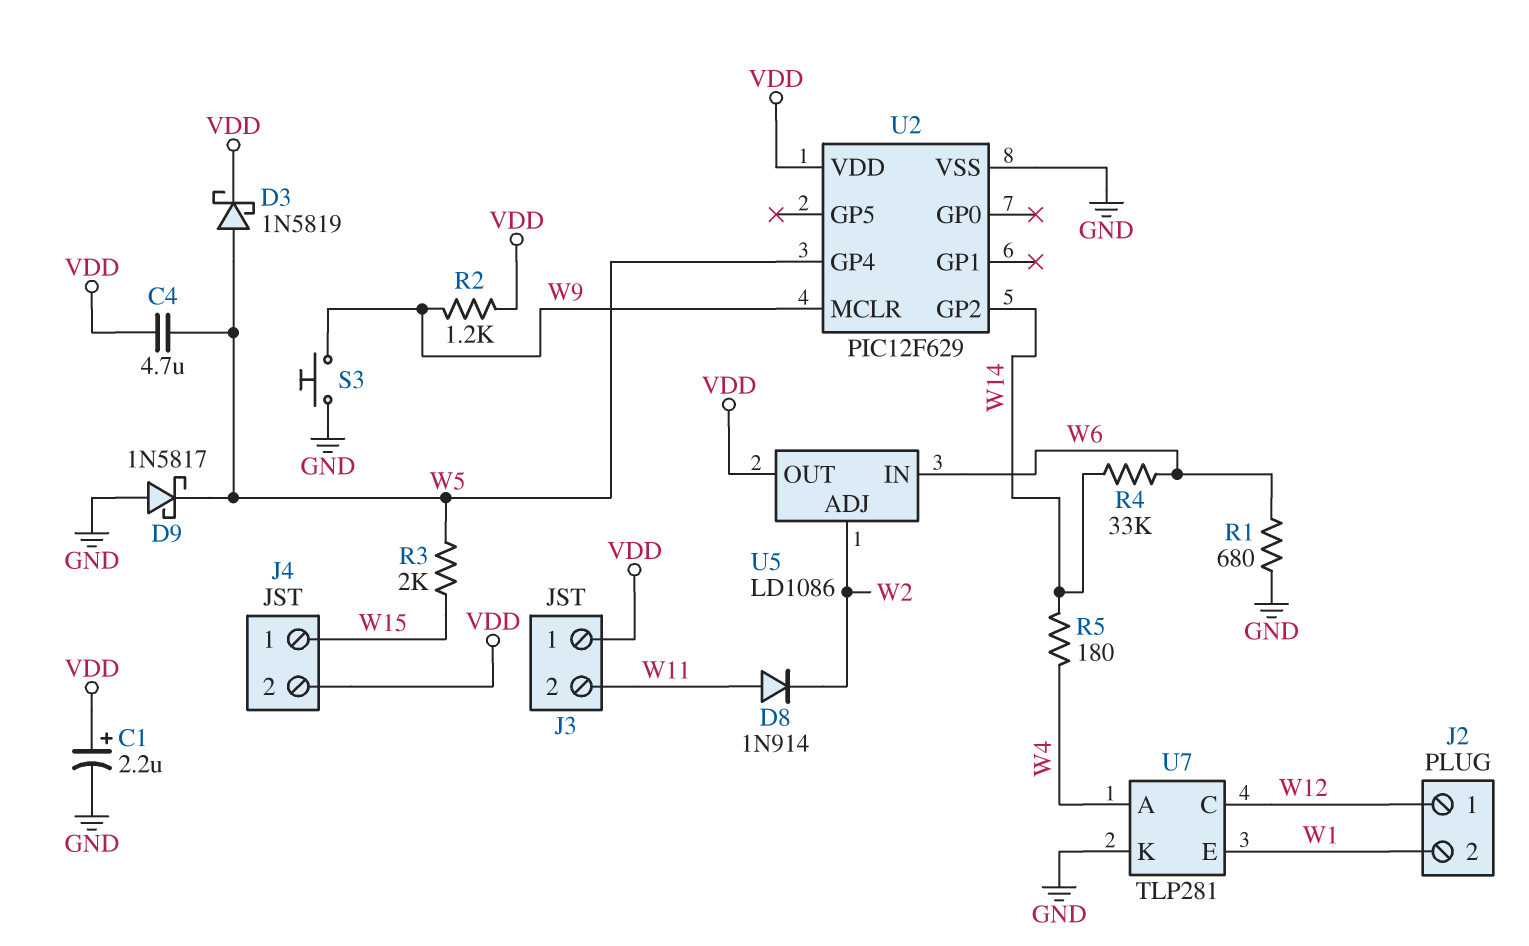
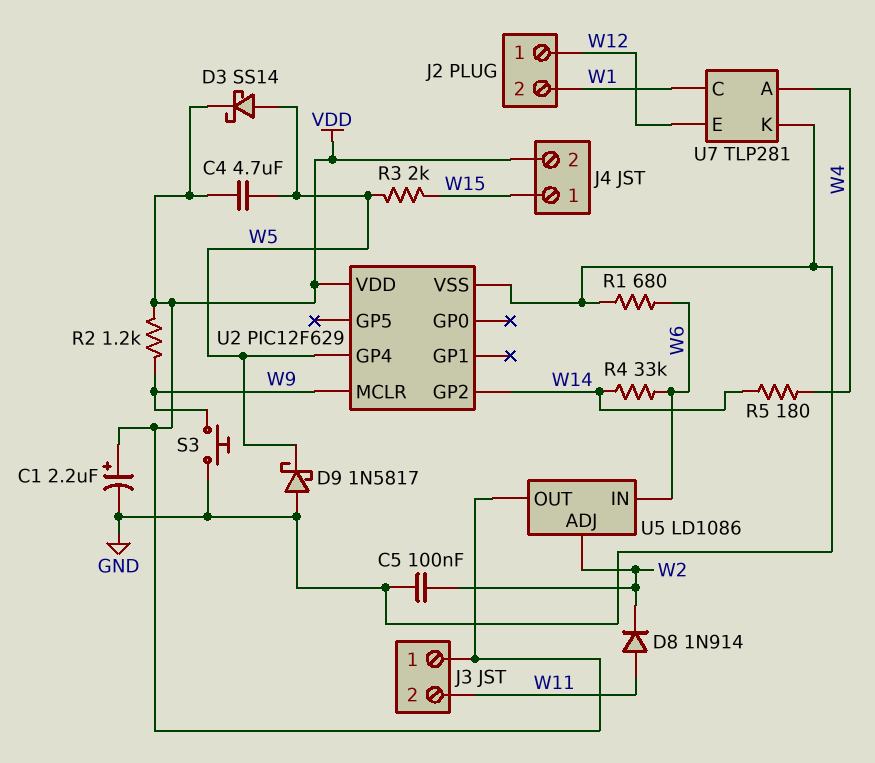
C5: none -> 100nF (GND, W2)
D3: schottky 1N5819 (A W5, K VDD) -> schottky SS14 (A W5, K VDD)
U7 pin C: W12 -> W1
U7 pin E: W1 -> W12

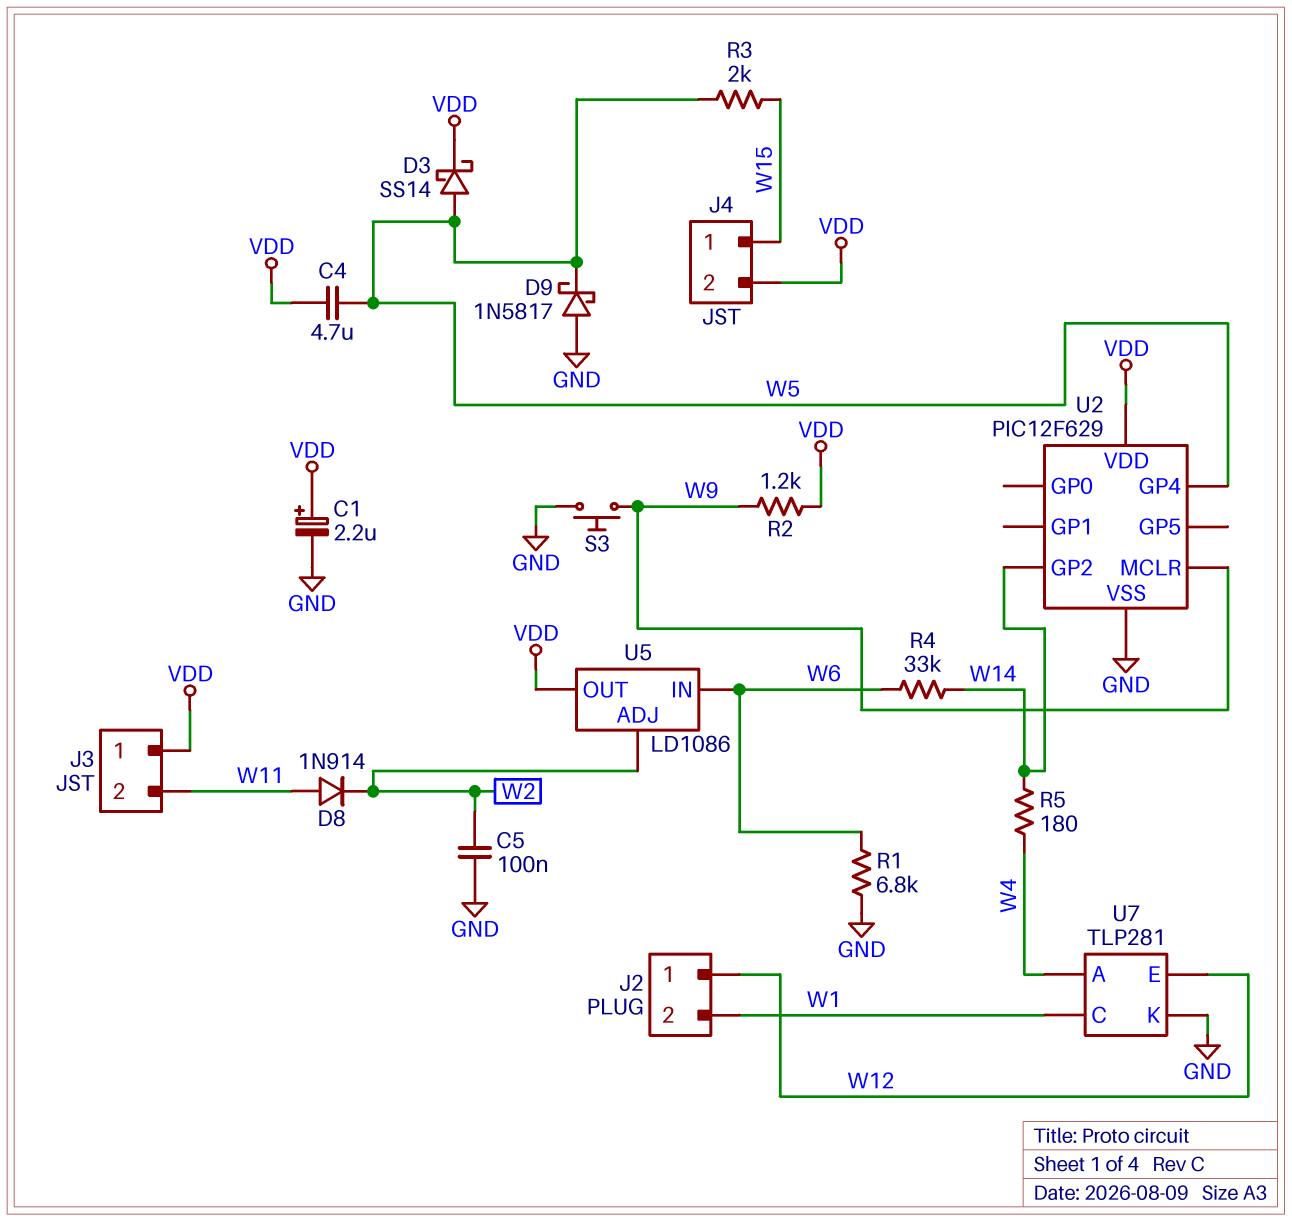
R1: 680 (GND, W6) -> 6.8k (GND, W6)

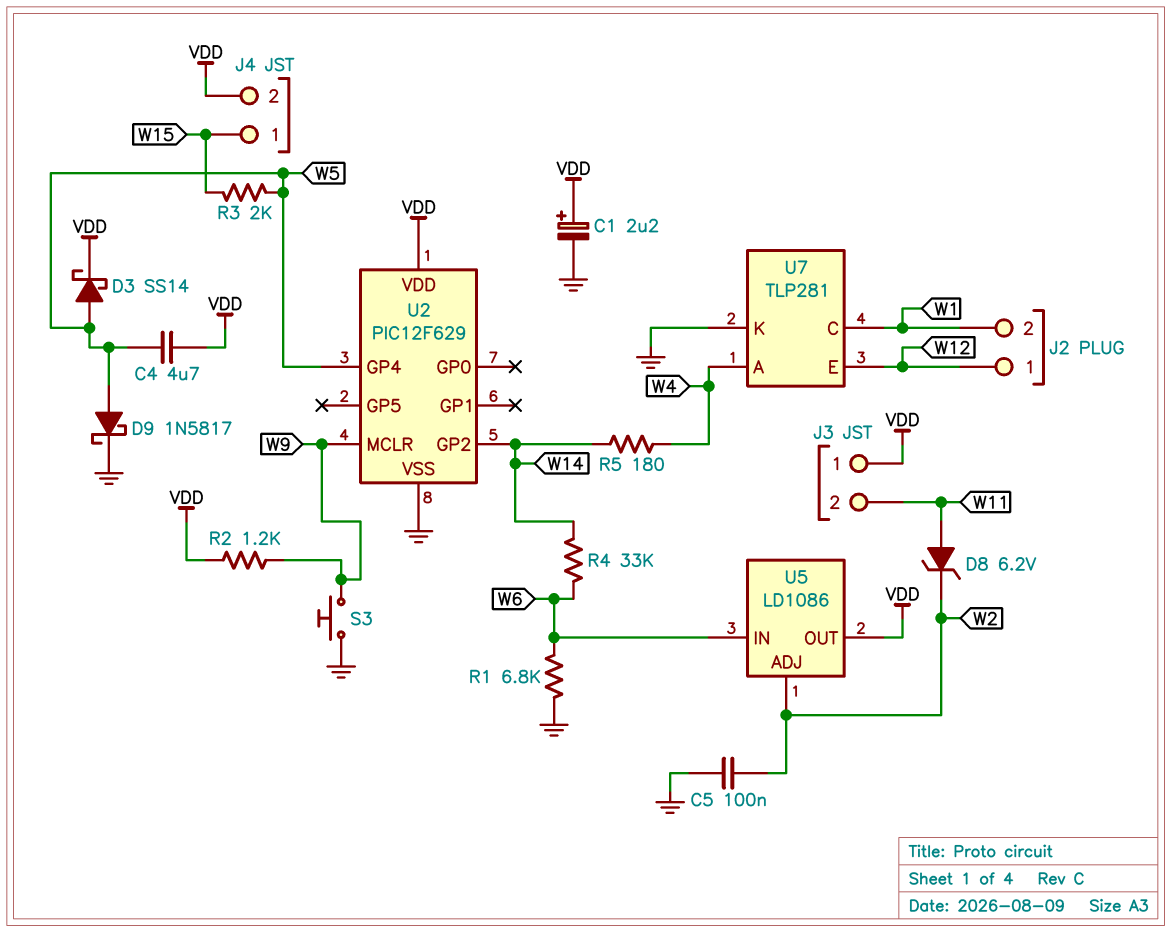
D8: diode 1N914 (A W11, K W2) -> zener 6.2V (A W11, K W2)
D9: schottky 1N5817 (A GND, K W5) -> schottky 1N5817 (A W5, K GND)

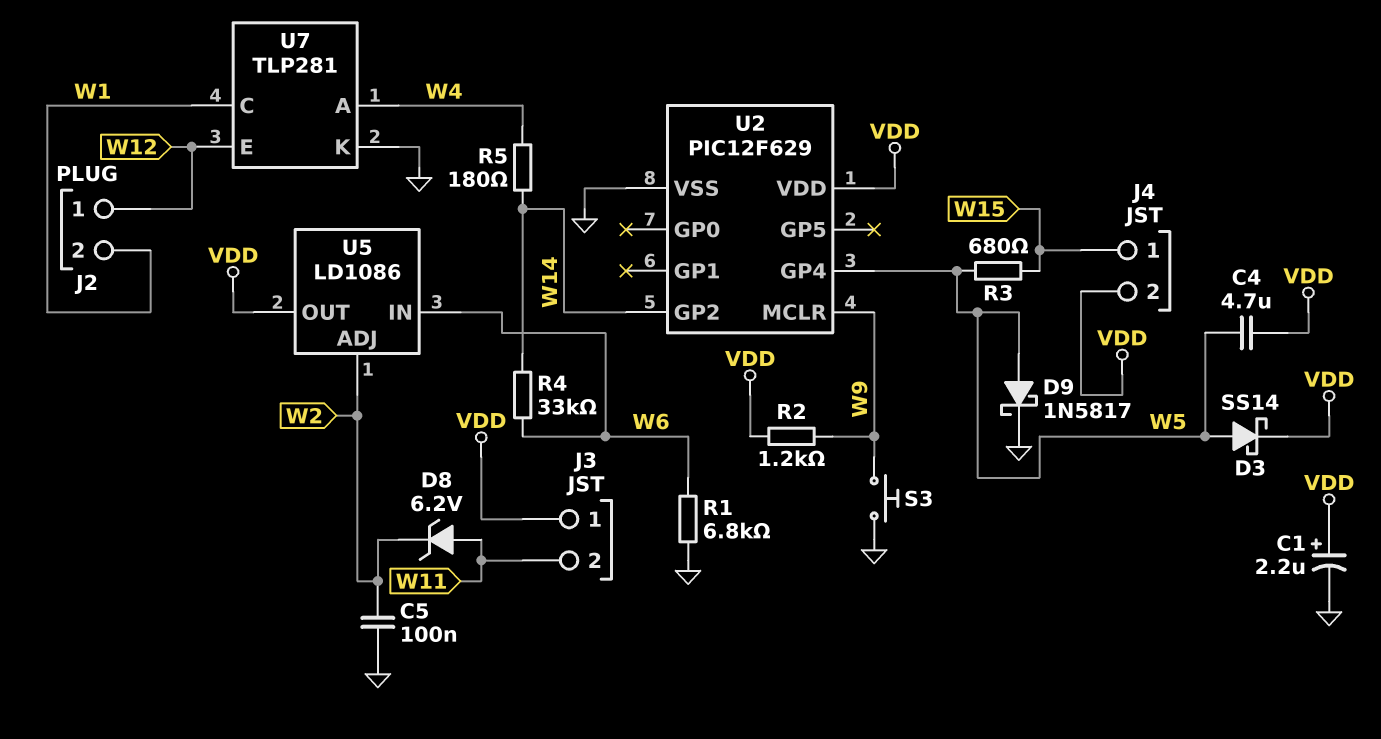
R3: 2k (W5, W15) -> 680 (W5, W15)

